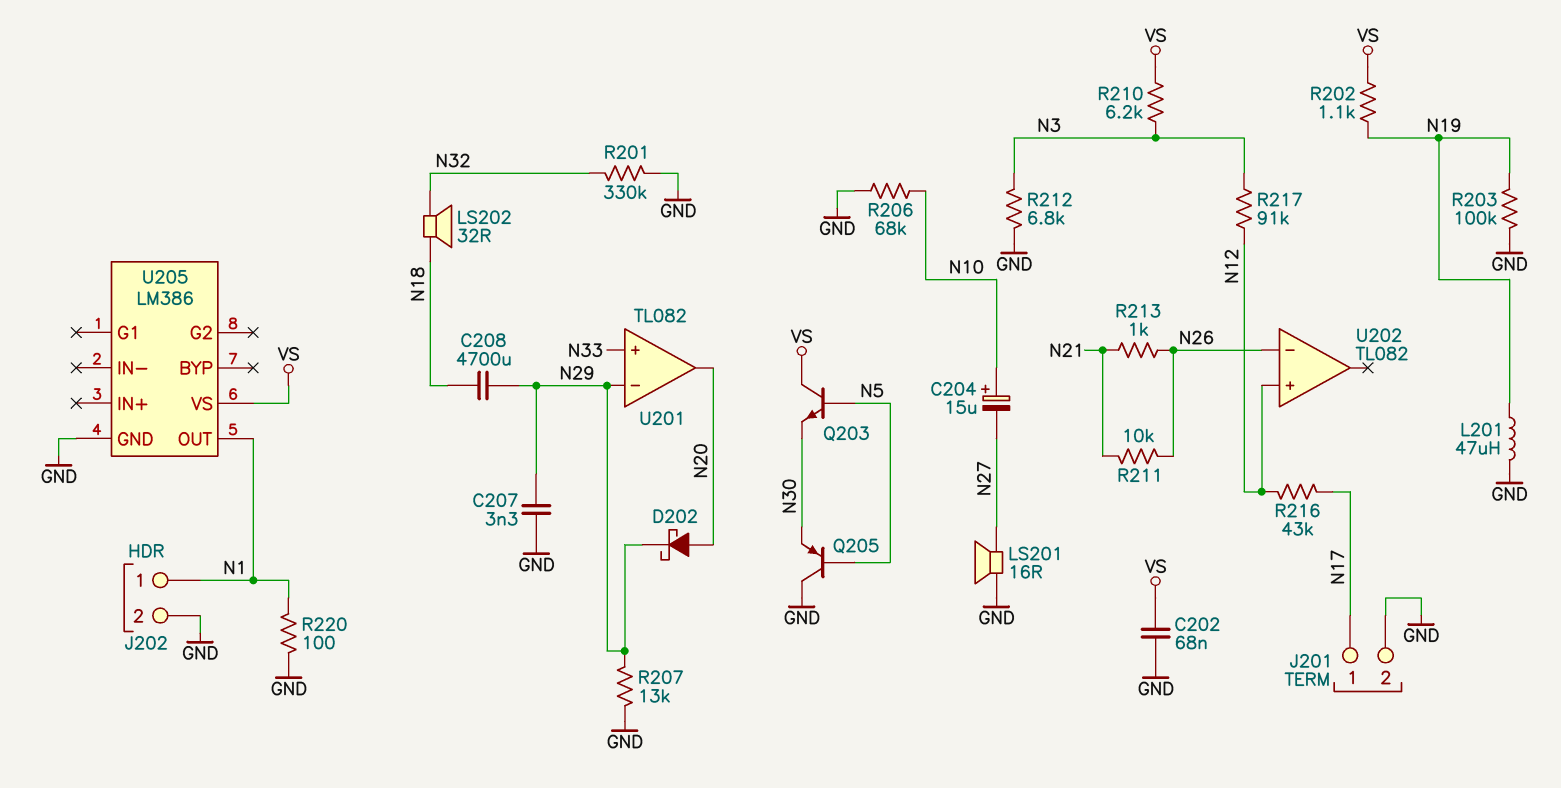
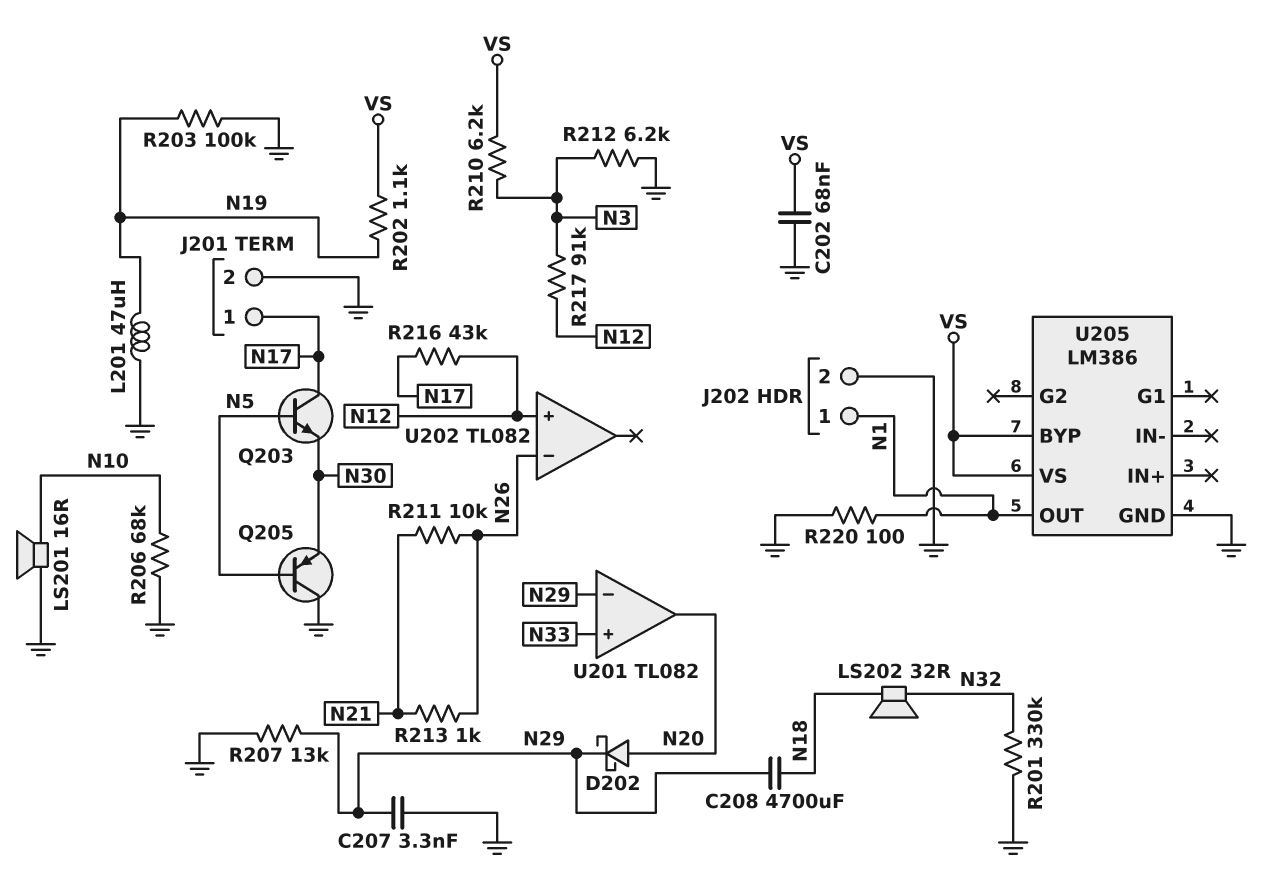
C204: 15uF (plus N10, minus N27) -> none
LS201: speaker 16R (GND, N27) -> speaker 16R (GND, N10)
Q203: NPN (B N5, C VS, E N30) -> NPN (B N5, C N17, E N30)
R212: 6.8k (GND, N3) -> 6.2k (GND, N3)
U205 pin BYP: none -> VS

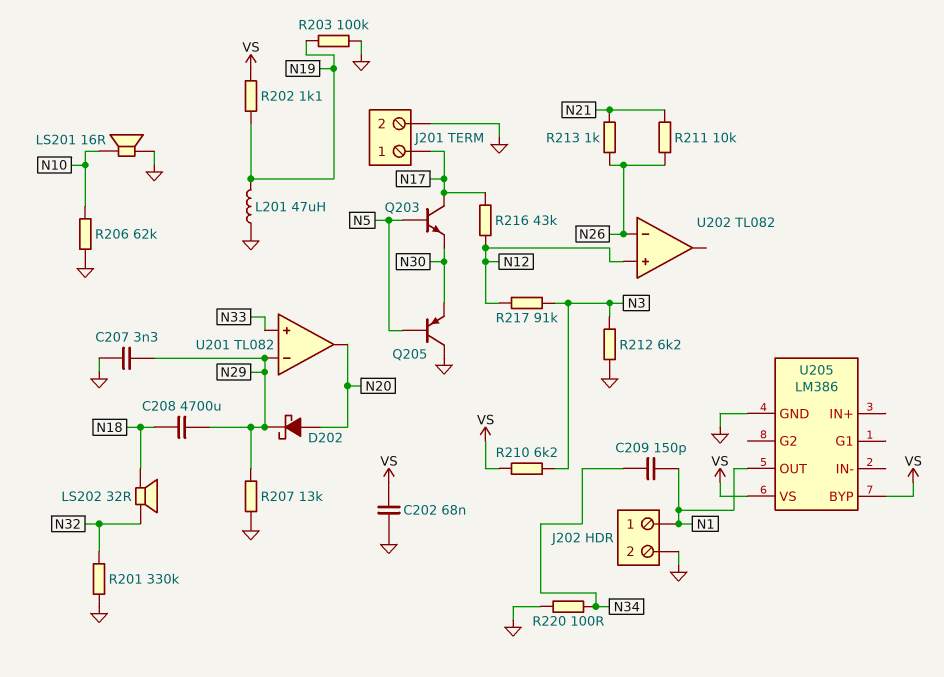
C209: none -> 150pF (N1, N34)
R206: 68k (GND, N10) -> 62k (GND, N10)
R220: 100 (GND, N1) -> 100 (GND, N34)

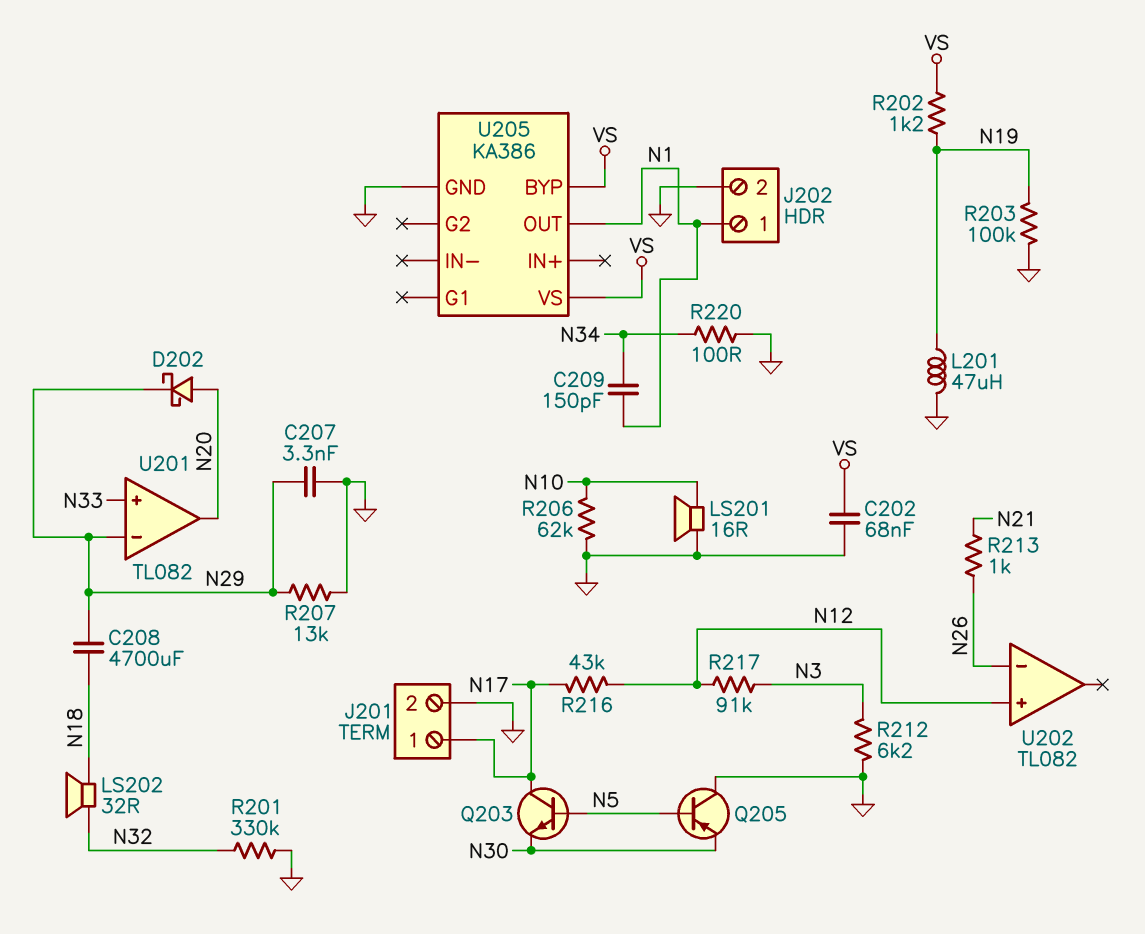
R202: 1.1k (N19, VS) -> 1.2k (N19, VS)
R210: 6.2k (N3, VS) -> none
R211: 10k (N21, N26) -> none
U205: LM386 -> KA386

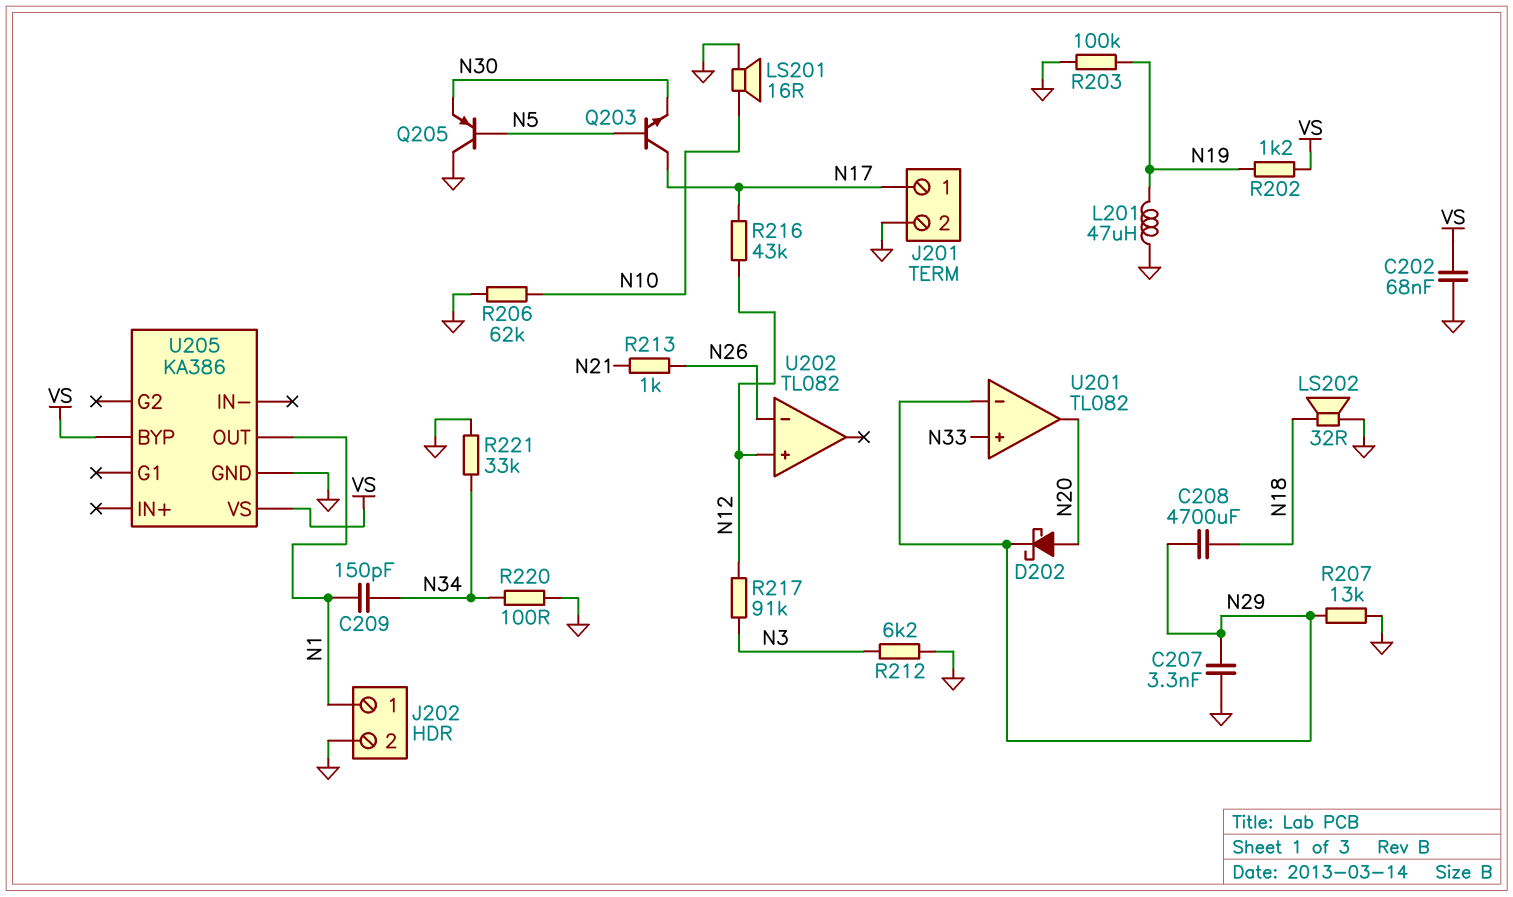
LS202: speaker 32R (N18, N32) -> speaker 32R (GND, N18)
R201: 330k (GND, N32) -> none
R221: none -> 33k (GND, N34)

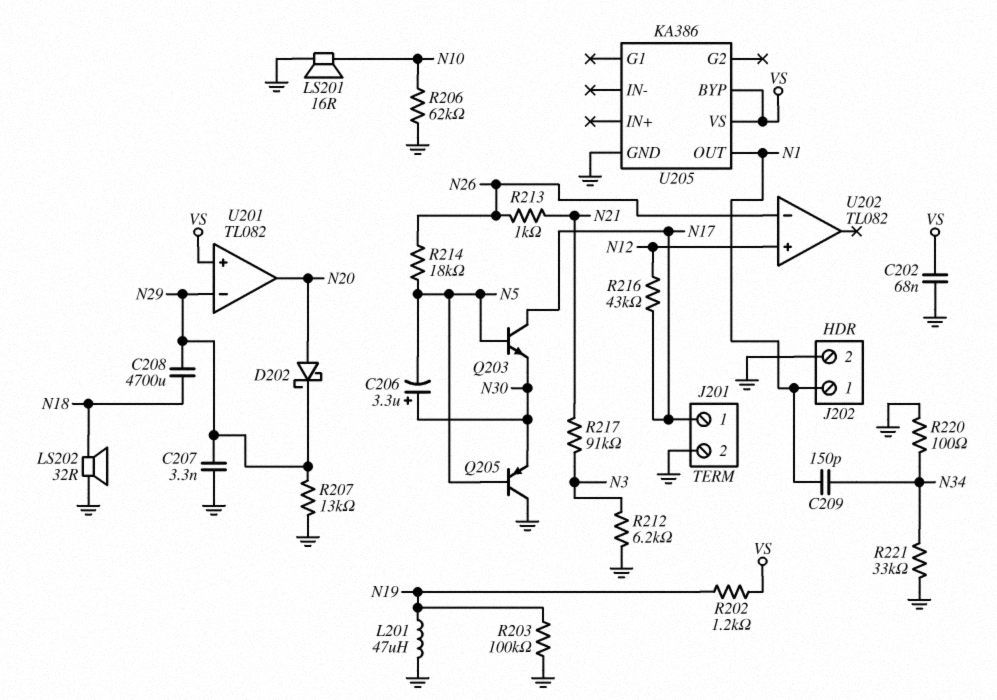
C206: none -> 3.3uF (plus N30, minus N5)
R214: none -> 18k (N5, N26)
R217: 91k (N3, N12) -> 91k (N3, N21)
U201 pin in+: N33 -> VS

